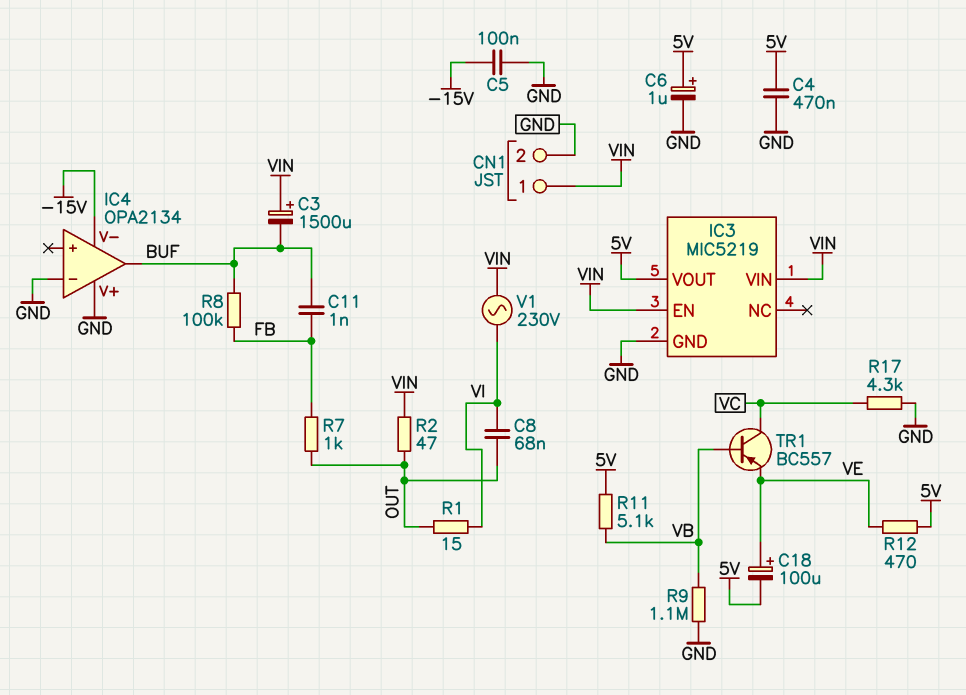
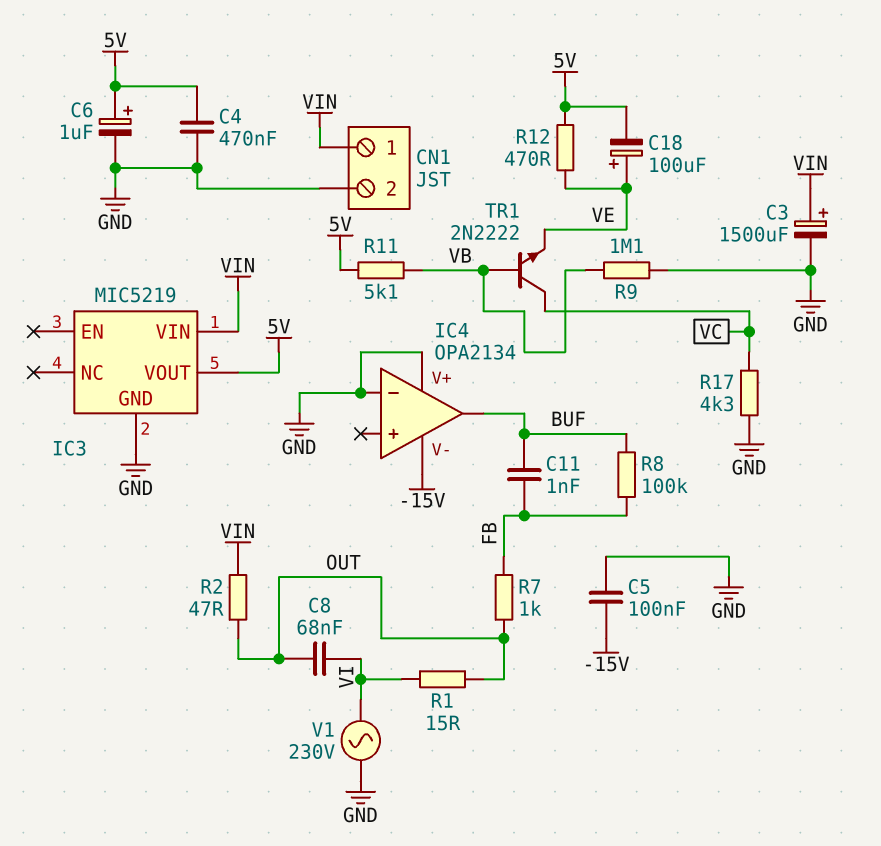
C3: 1500uF (plus VIN, minus BUF) -> 1500uF (plus VIN, minus GND)
IC3 pin EN: VIN -> none
TR1: PNP BC557 (B VB, C VC, E VE) -> NPN 2N2222 (B VB, C VC, E VE)
V1: AC 230V (VI, VIN) -> AC 230V (GND, VI)

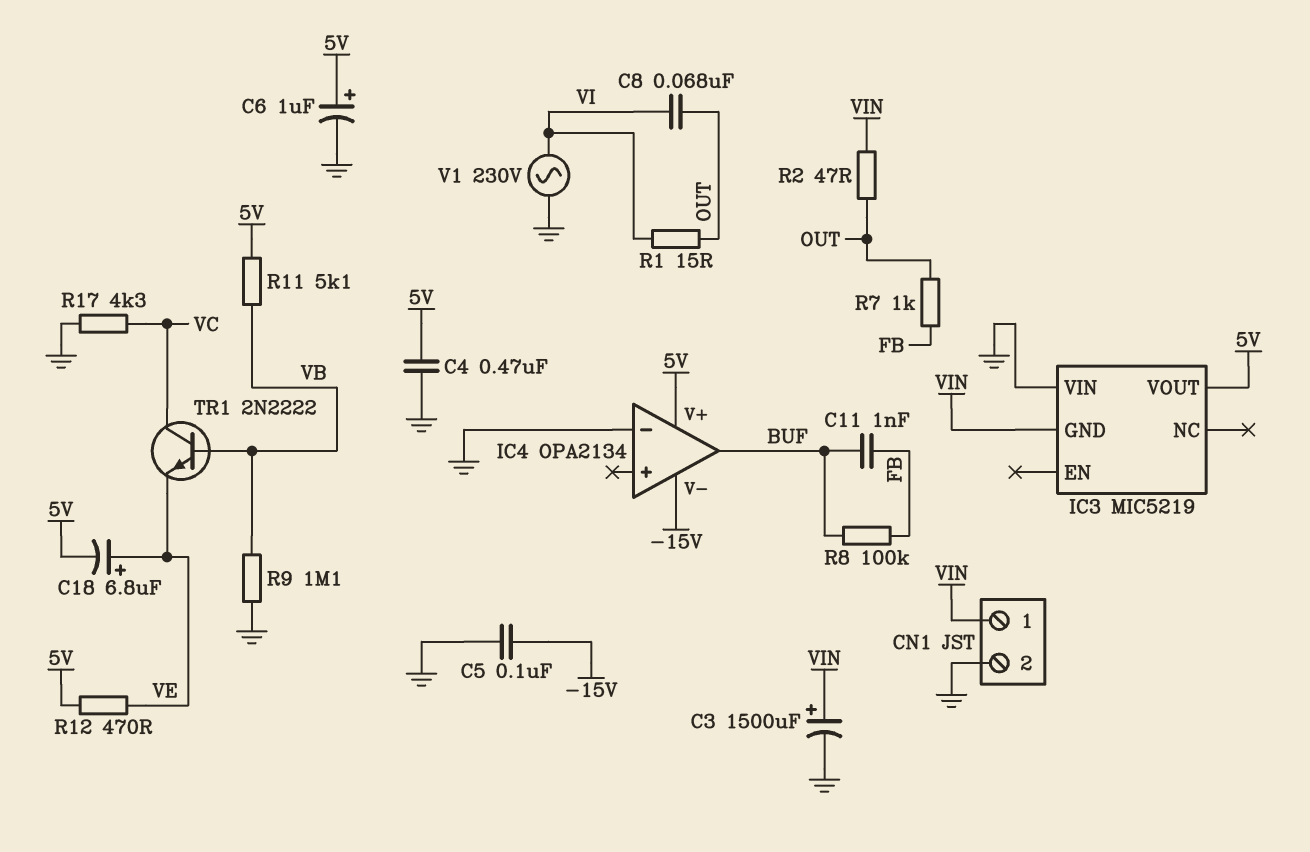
C18: 100uF (plus VE, minus 5V) -> 6.8uF (plus VE, minus 5V)
IC3 pin GND: GND -> VIN
IC3 pin VIN: VIN -> GND
IC4 pin V+: GND -> 5V

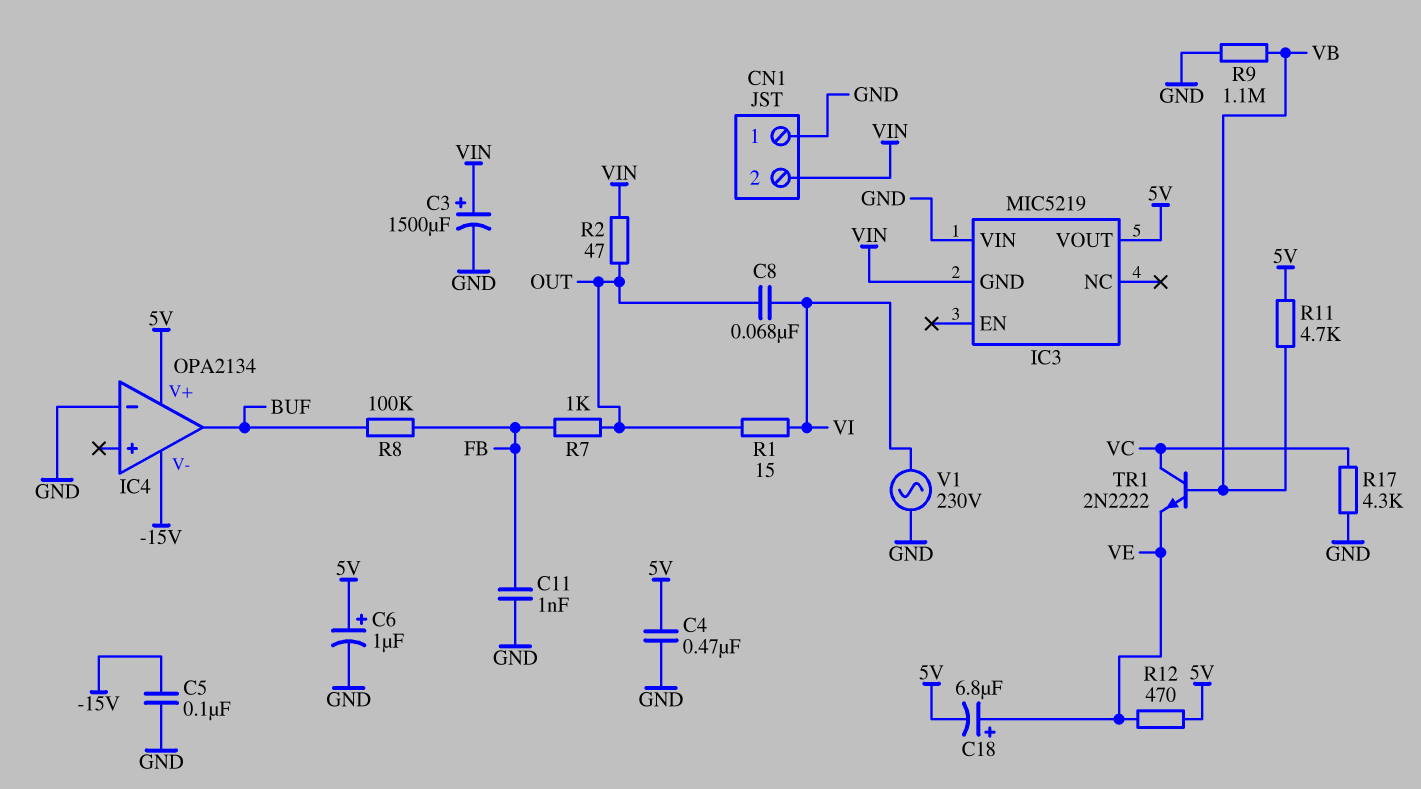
C11: 1nF (BUF, FB) -> 1nF (FB, GND)
CN1 pin 1: VIN -> GND
CN1 pin 2: GND -> VIN
R11: 5.1k (5V, VB) -> 4.7k (5V, VB)

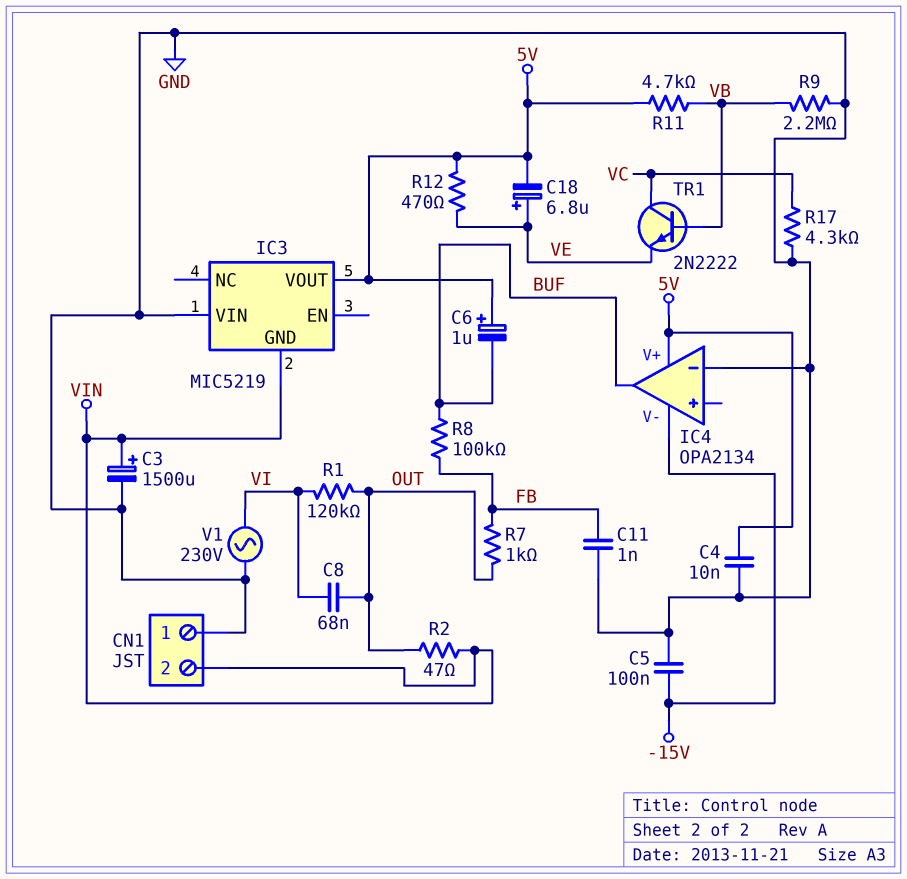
C4: 470nF (5V, GND) -> 10nF (5V, GND)
C6: 1uF (plus 5V, minus GND) -> 1uF (plus 5V, minus BUF)
R1: 15 (OUT, VI) -> 120k (OUT, VI)
R9: 1.1M (GND, VB) -> 2.2M (GND, VB)

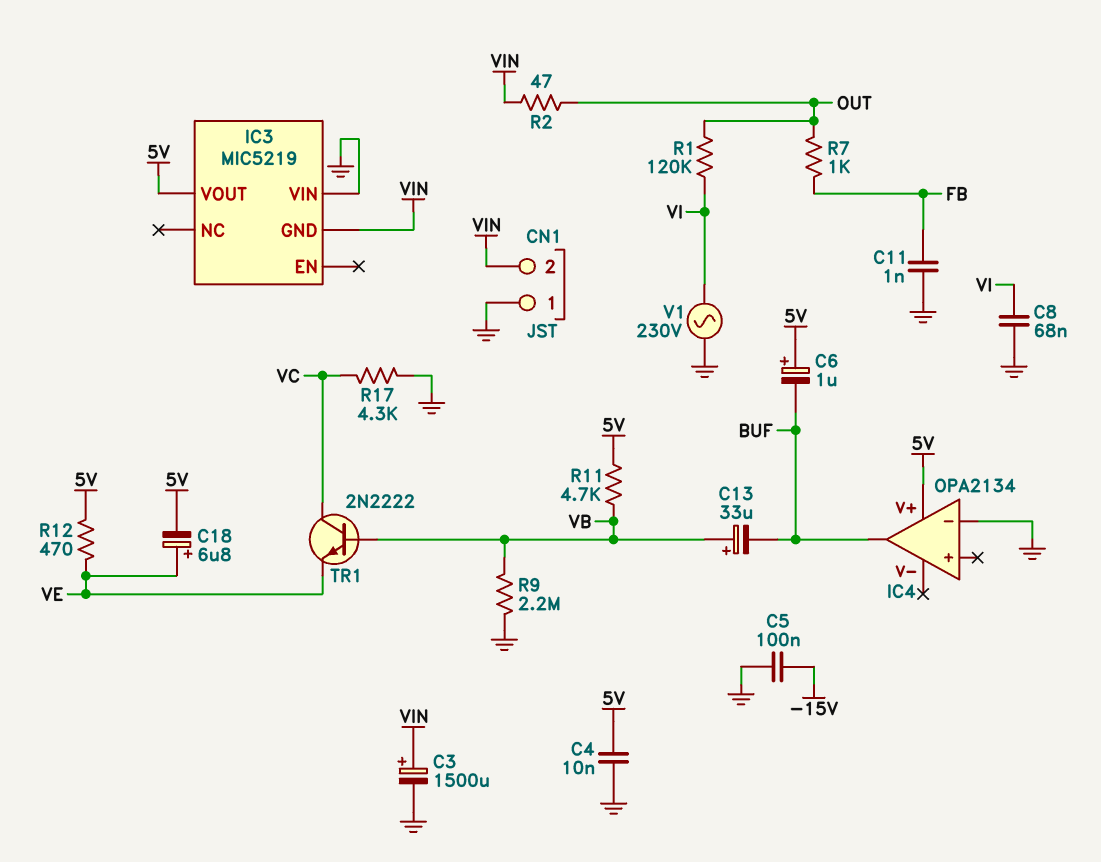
C8: 68nF (OUT, VI) -> 68nF (GND, VI)
C13: none -> 33uF (plus VB, minus BUF)
IC4 pin V-: -15V -> none
R8: 100k (BUF, FB) -> none

